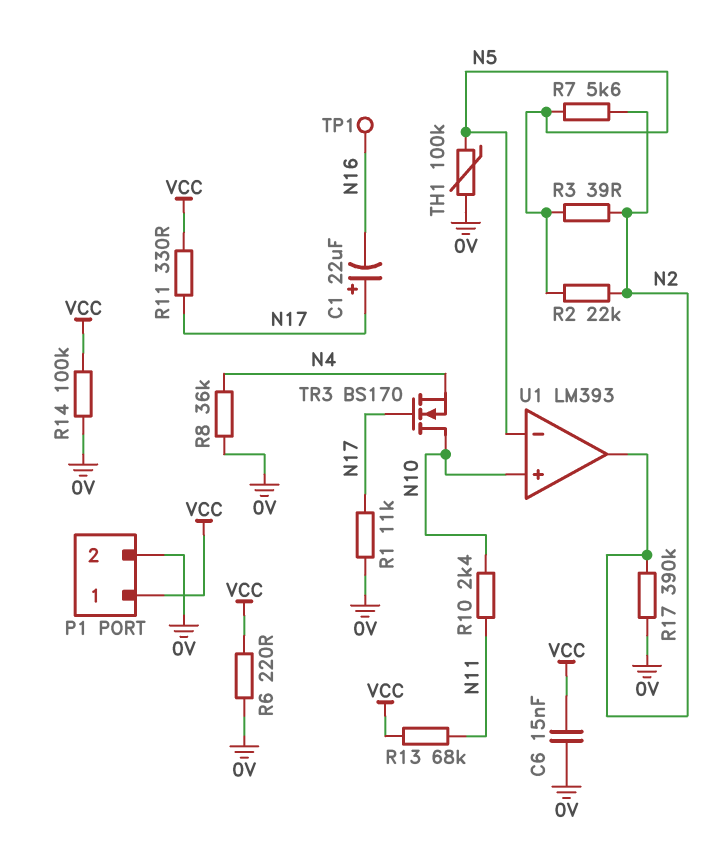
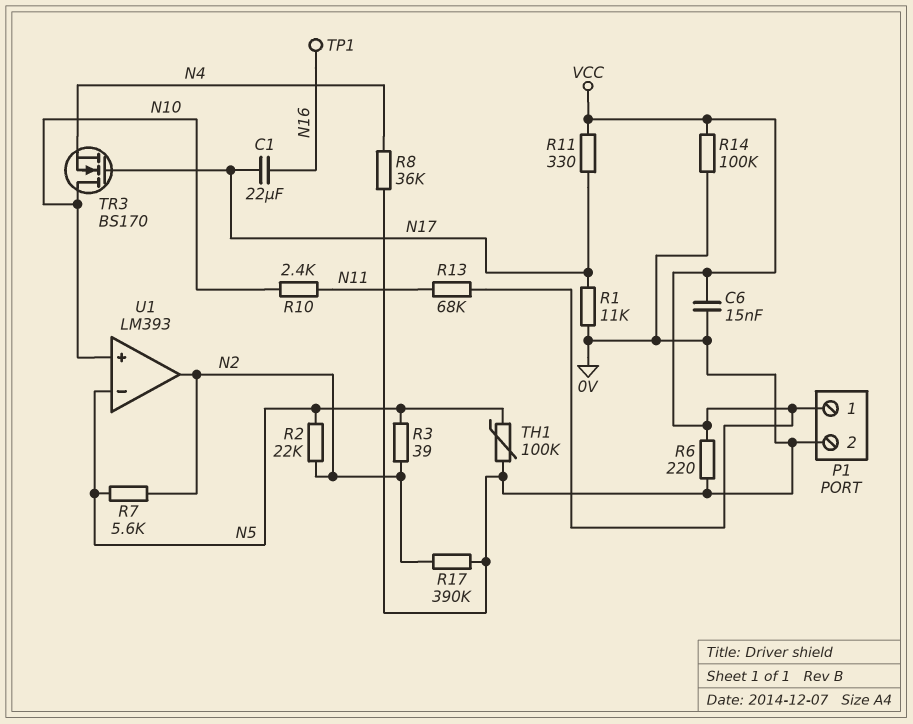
C1: 22uF (plus N17, minus N16) -> 22uF (N16, N17)

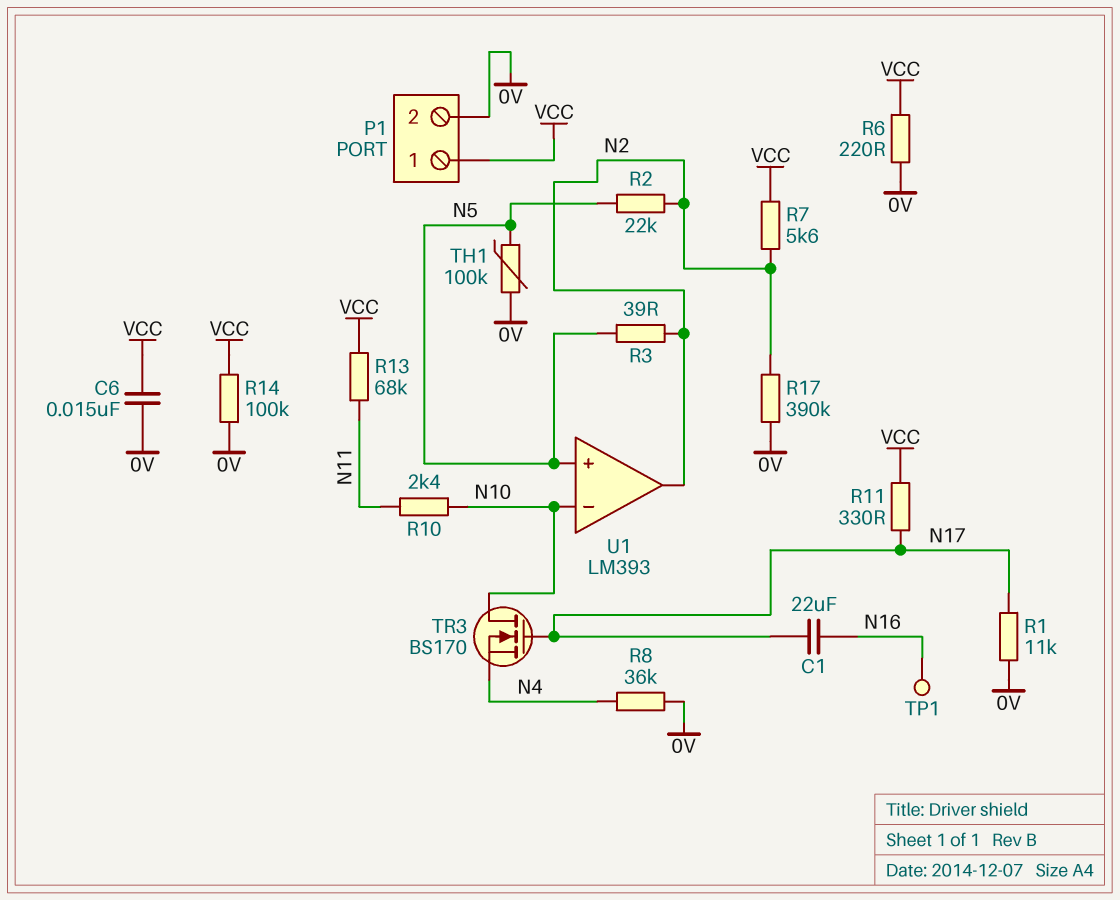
R7: 5.6k (N2, N5) -> 5.6k (N2, VCC)
U1 pin in+: N10 -> N5
U1 pin in-: N5 -> N10

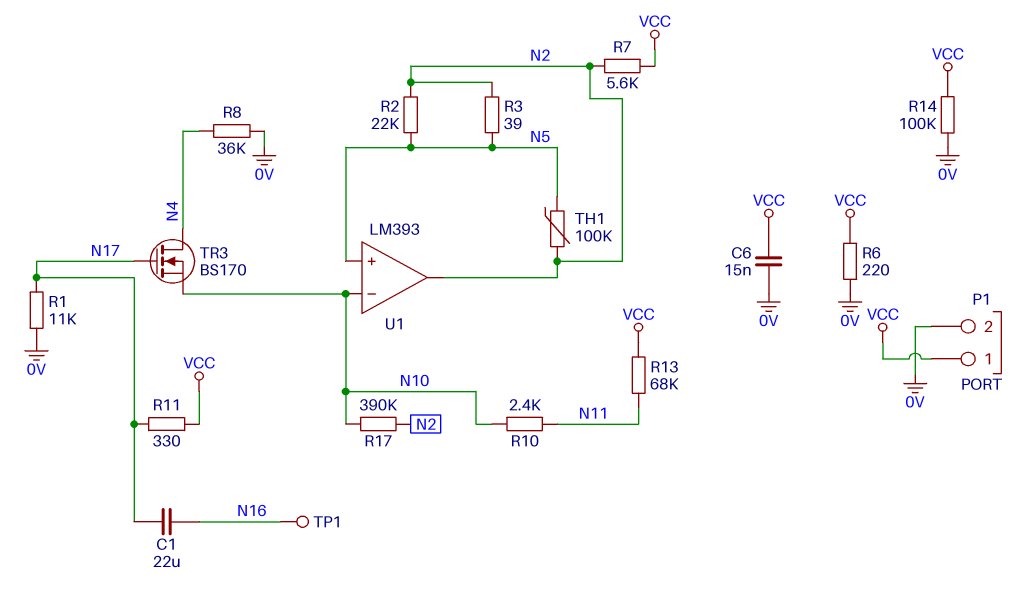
R17: 390k (0V, N2) -> 390k (N2, N10)
TH1: 100k (0V, N5) -> 100k (N2, N5)
TR3: NMOS BS170 (G N17, D N10, S N4) -> NMOS BS170 (G N17, D N4, S N10)

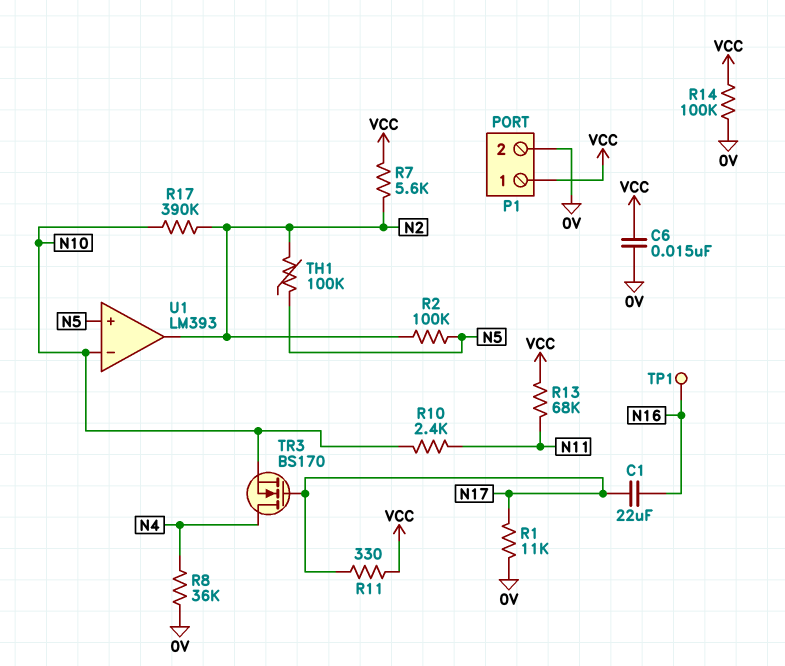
R2: 22k (N2, N5) -> 100k (N2, N5)
R3: 39 (N2, N5) -> none
R6: 220 (0V, VCC) -> none

